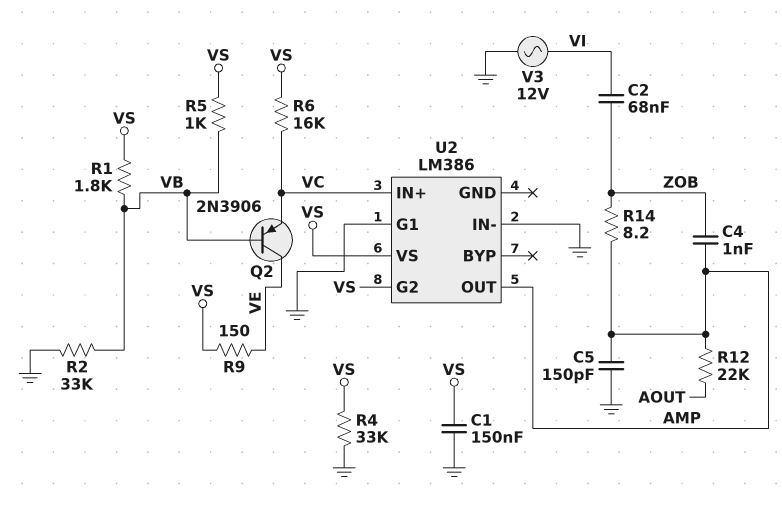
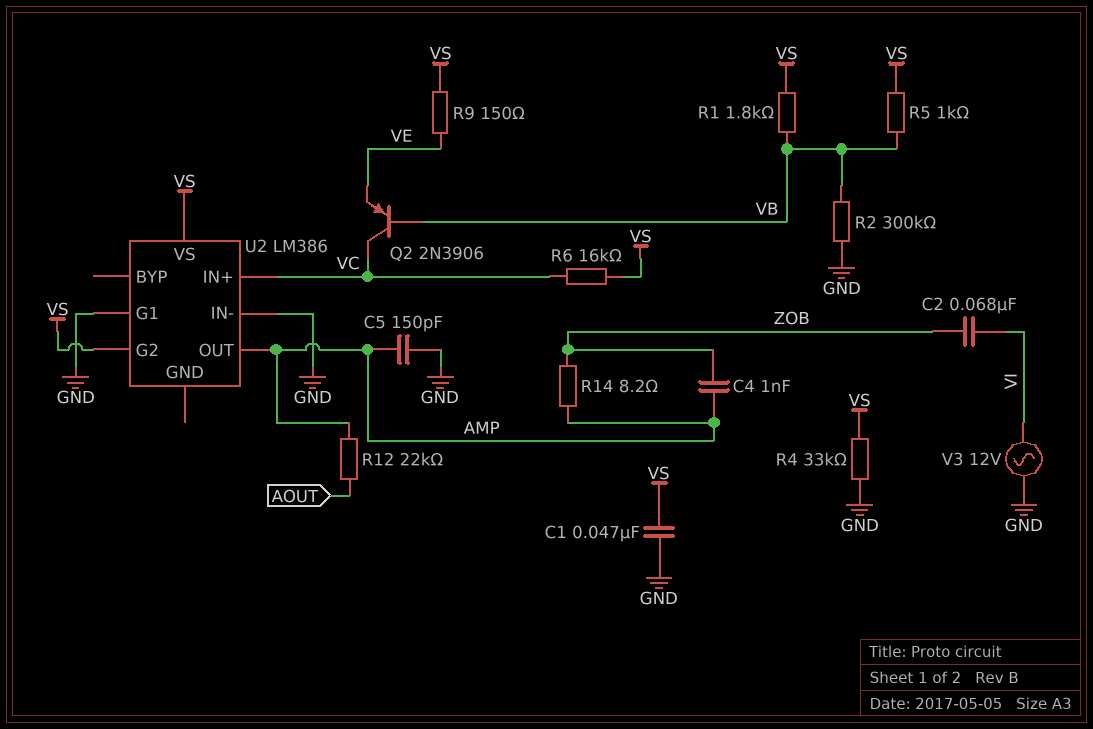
C1: 150nF (GND, VS) -> 47nF (GND, VS)
Q2: PNP 2N3906 (B VB, C VE, E VC) -> PNP 2N3906 (B VB, C VC, E VE)
R2: 33k (GND, VB) -> 300k (GND, VB)

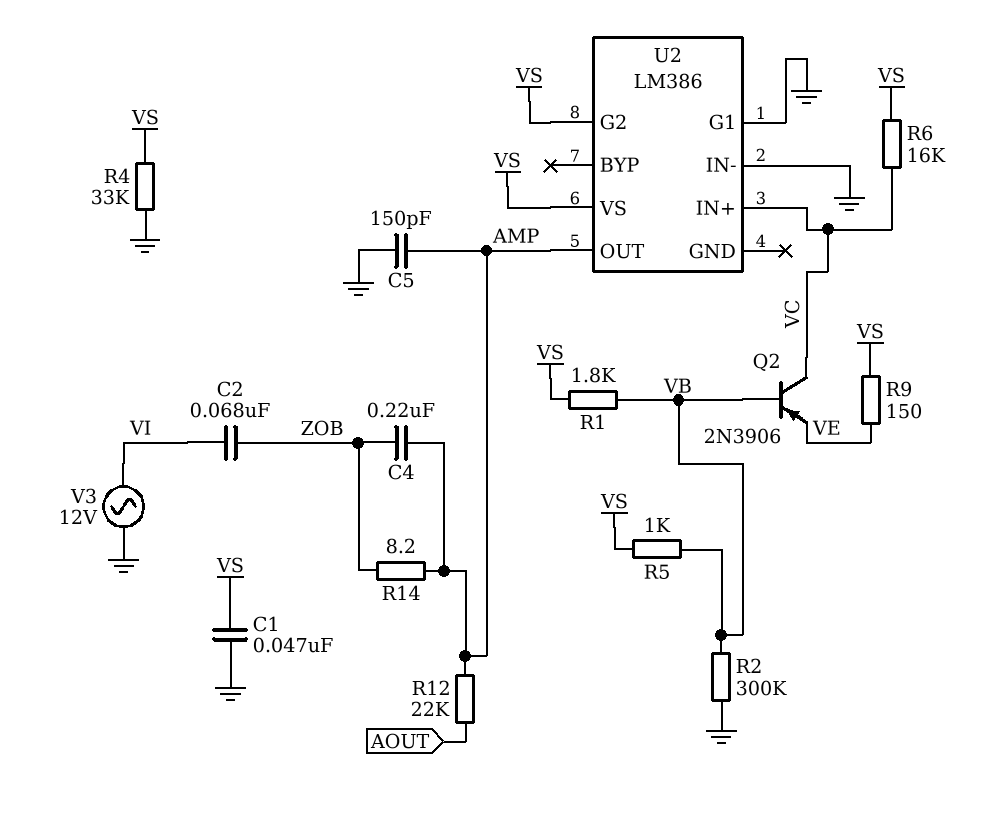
C4: 1nF (AMP, ZOB) -> 220nF (AMP, ZOB)

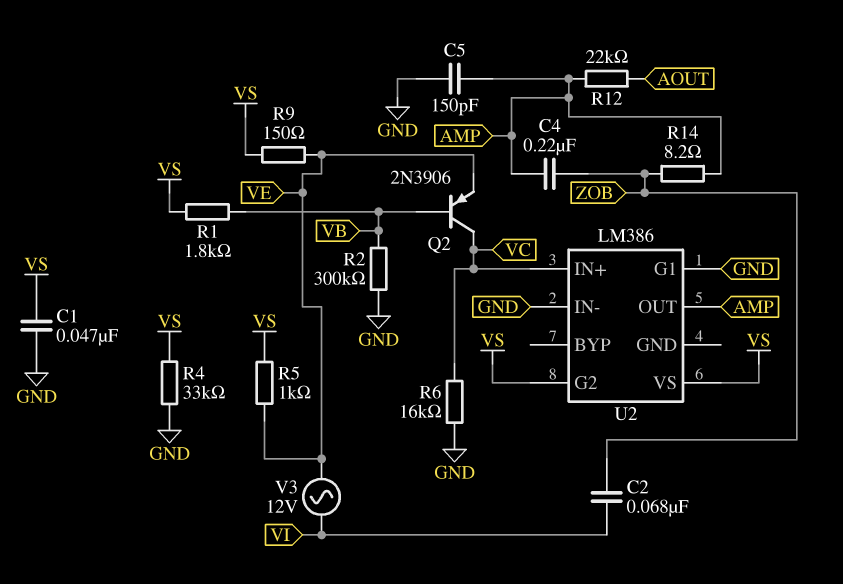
R5: 1k (VB, VS) -> 1k (VE, VS)
R6: 16k (VC, VS) -> 16k (GND, VC)
V3: AC 12V (GND, VI) -> AC 12V (VE, VI)

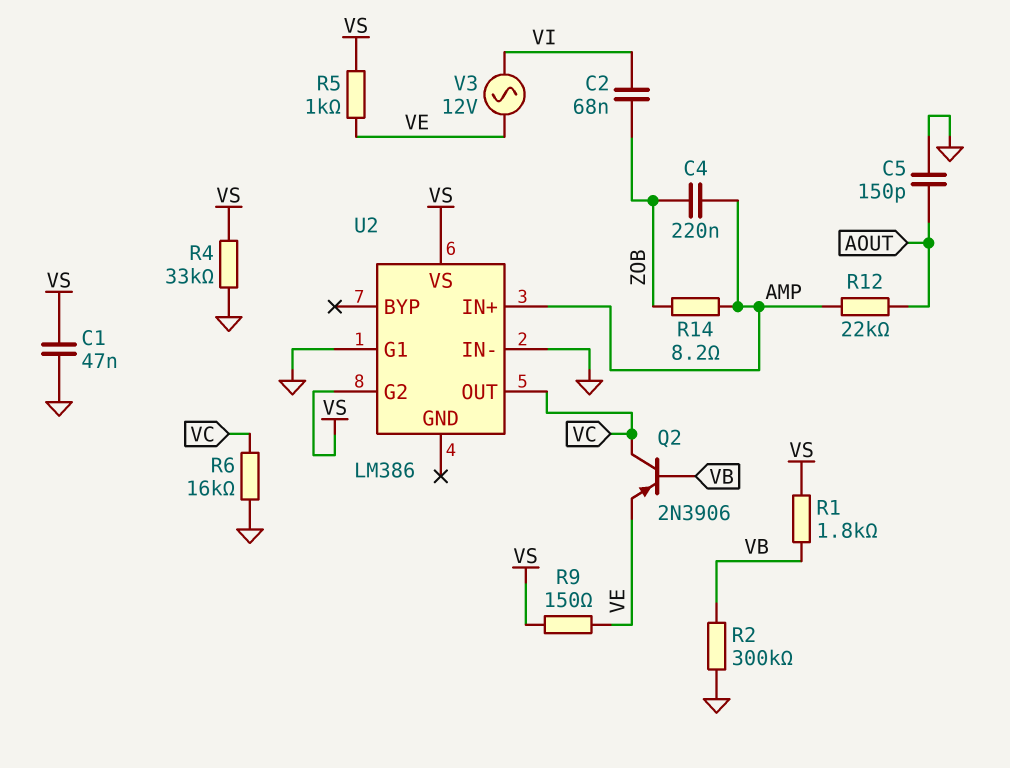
C5: 150pF (AMP, GND) -> 150pF (AOUT, GND)
U2 pin IN+: VC -> AMP
U2 pin OUT: AMP -> VC

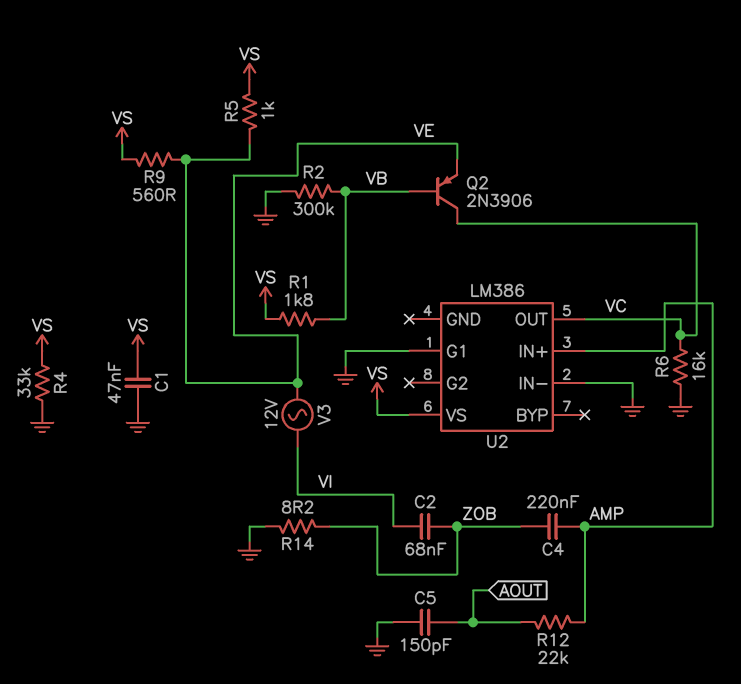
R9: 150 (VE, VS) -> 560 (VE, VS)
R14: 8.2 (AMP, ZOB) -> 8.2 (GND, ZOB)
U2 pin G2: VS -> none

